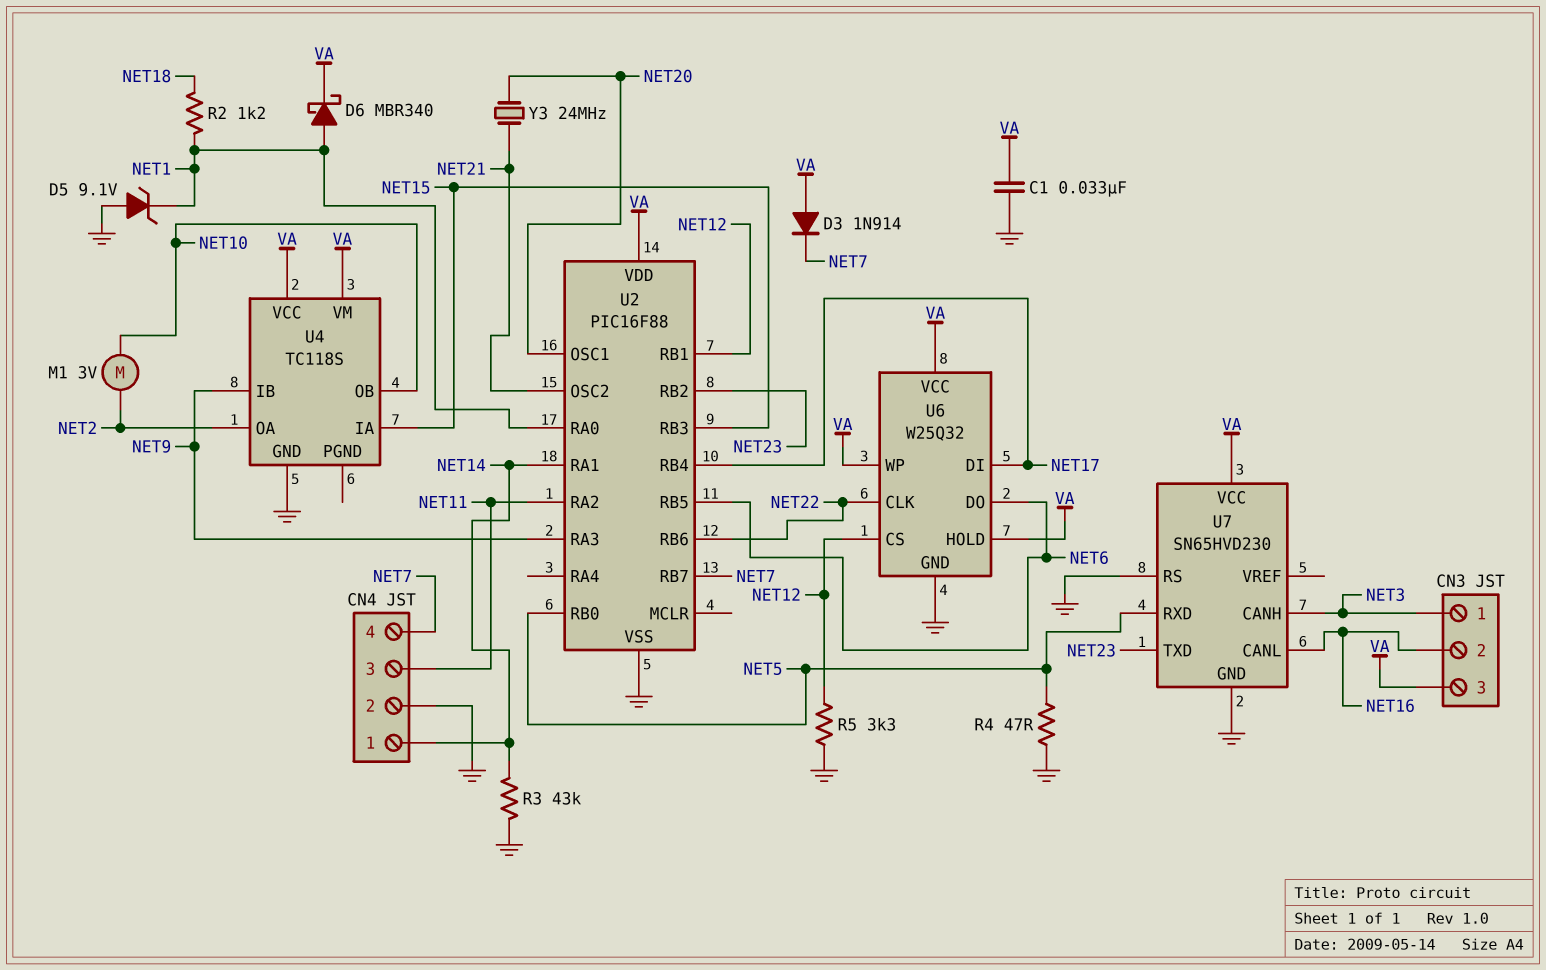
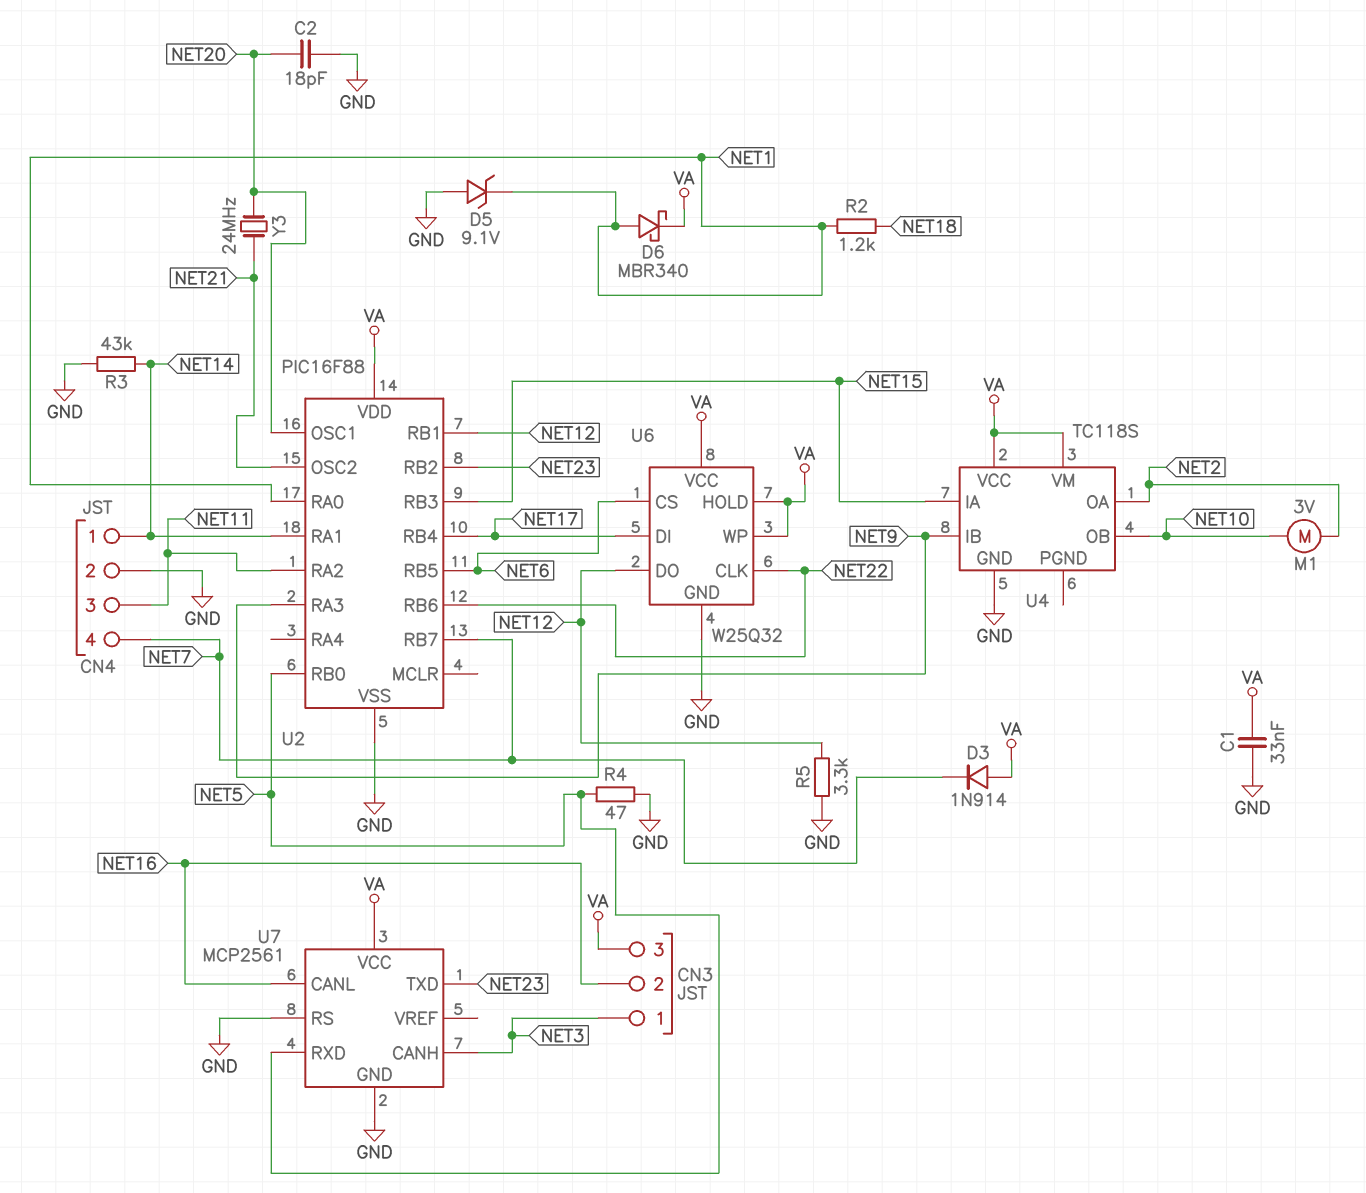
C2: none -> 18pF (GND, NET20)
U6 pin CS: NET12 -> NET6
U6 pin DO: NET6 -> NET12
U7: SN65HVD230 -> MCP2561

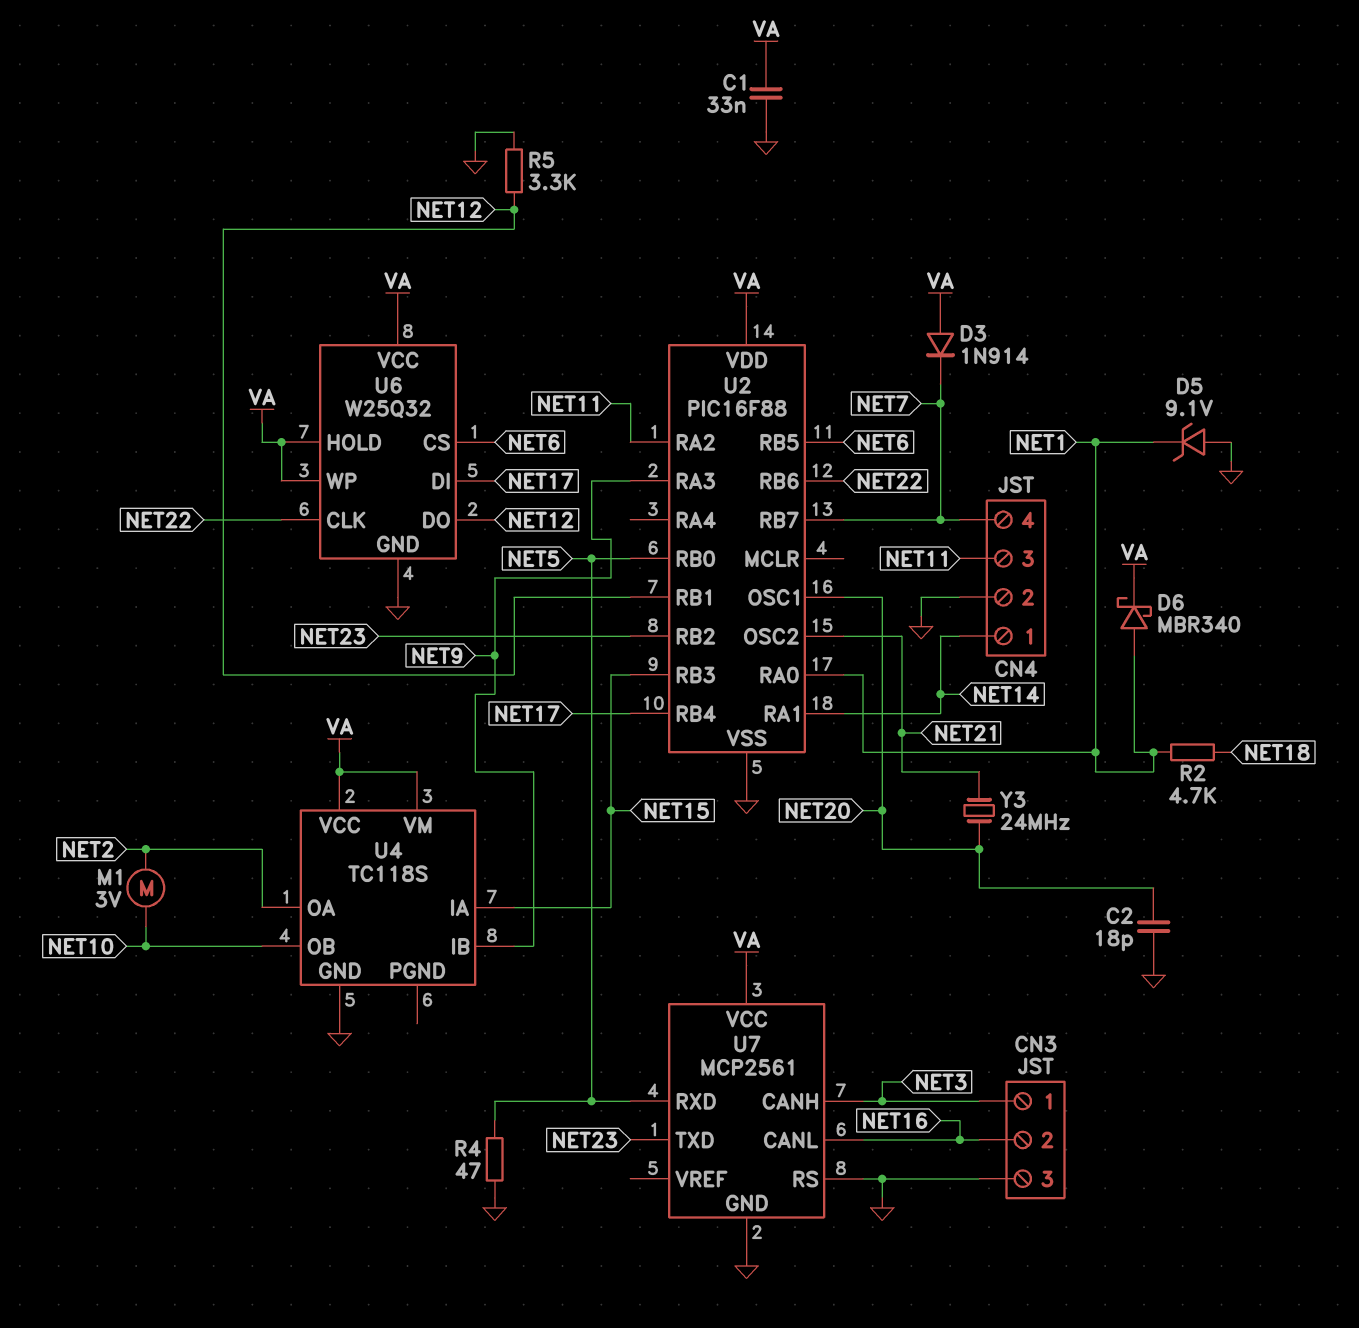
CN3 pin 3: VA -> GND
R2: 1.2k (NET1, NET18) -> 4.7k (NET1, NET18)
R3: 43k (GND, NET14) -> none

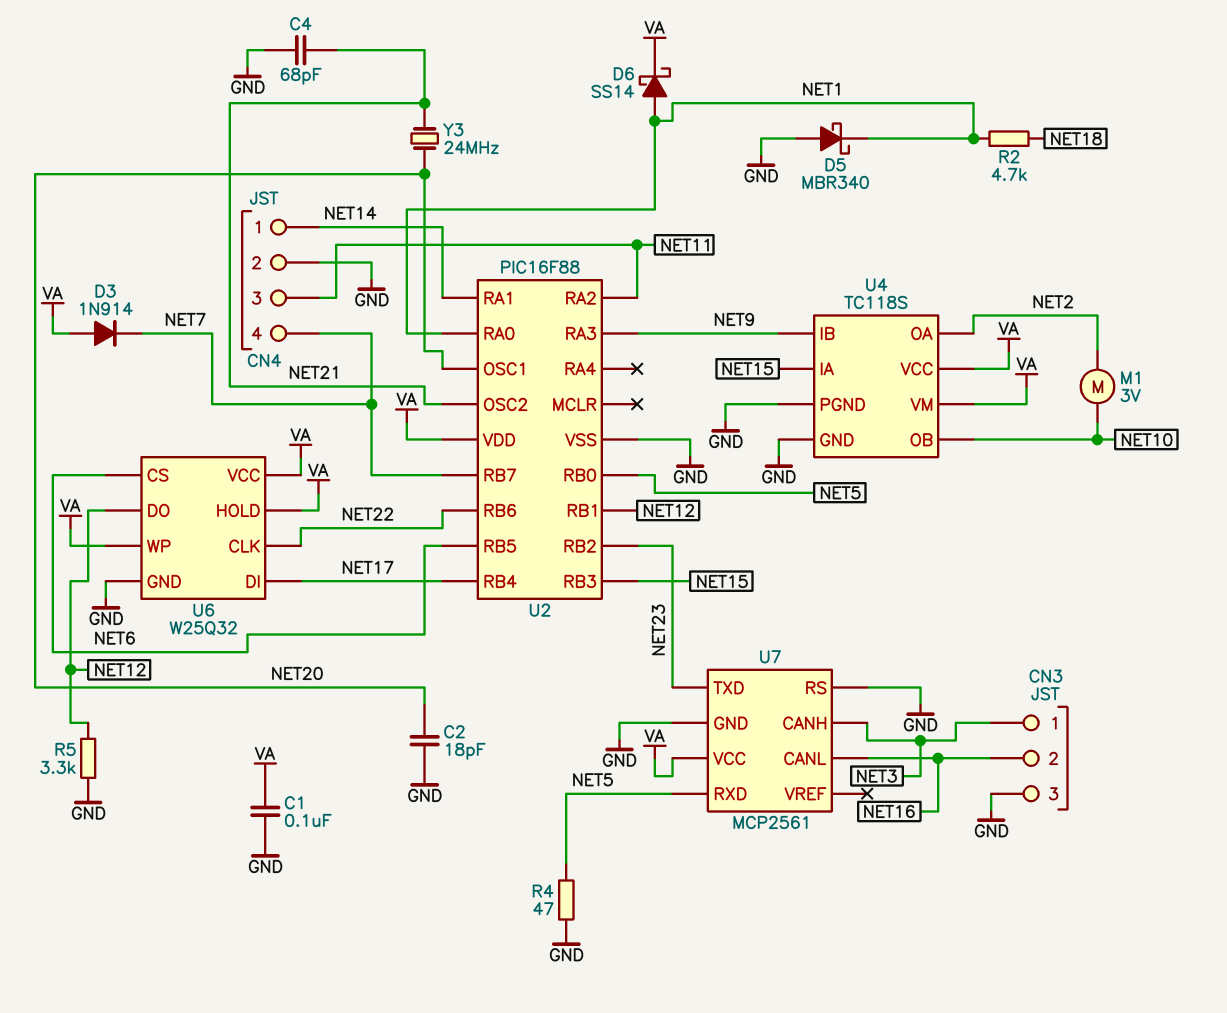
C1: 33nF (GND, VA) -> 100nF (GND, VA)
C4: none -> 68pF (GND, NET21)
D5: zener 9.1V (A GND, K NET1) -> schottky MBR340 (A GND, K NET1)
D6: schottky MBR340 (A NET1, K VA) -> schottky SS14 (A NET1, K VA)
U4 pin PGND: none -> GND

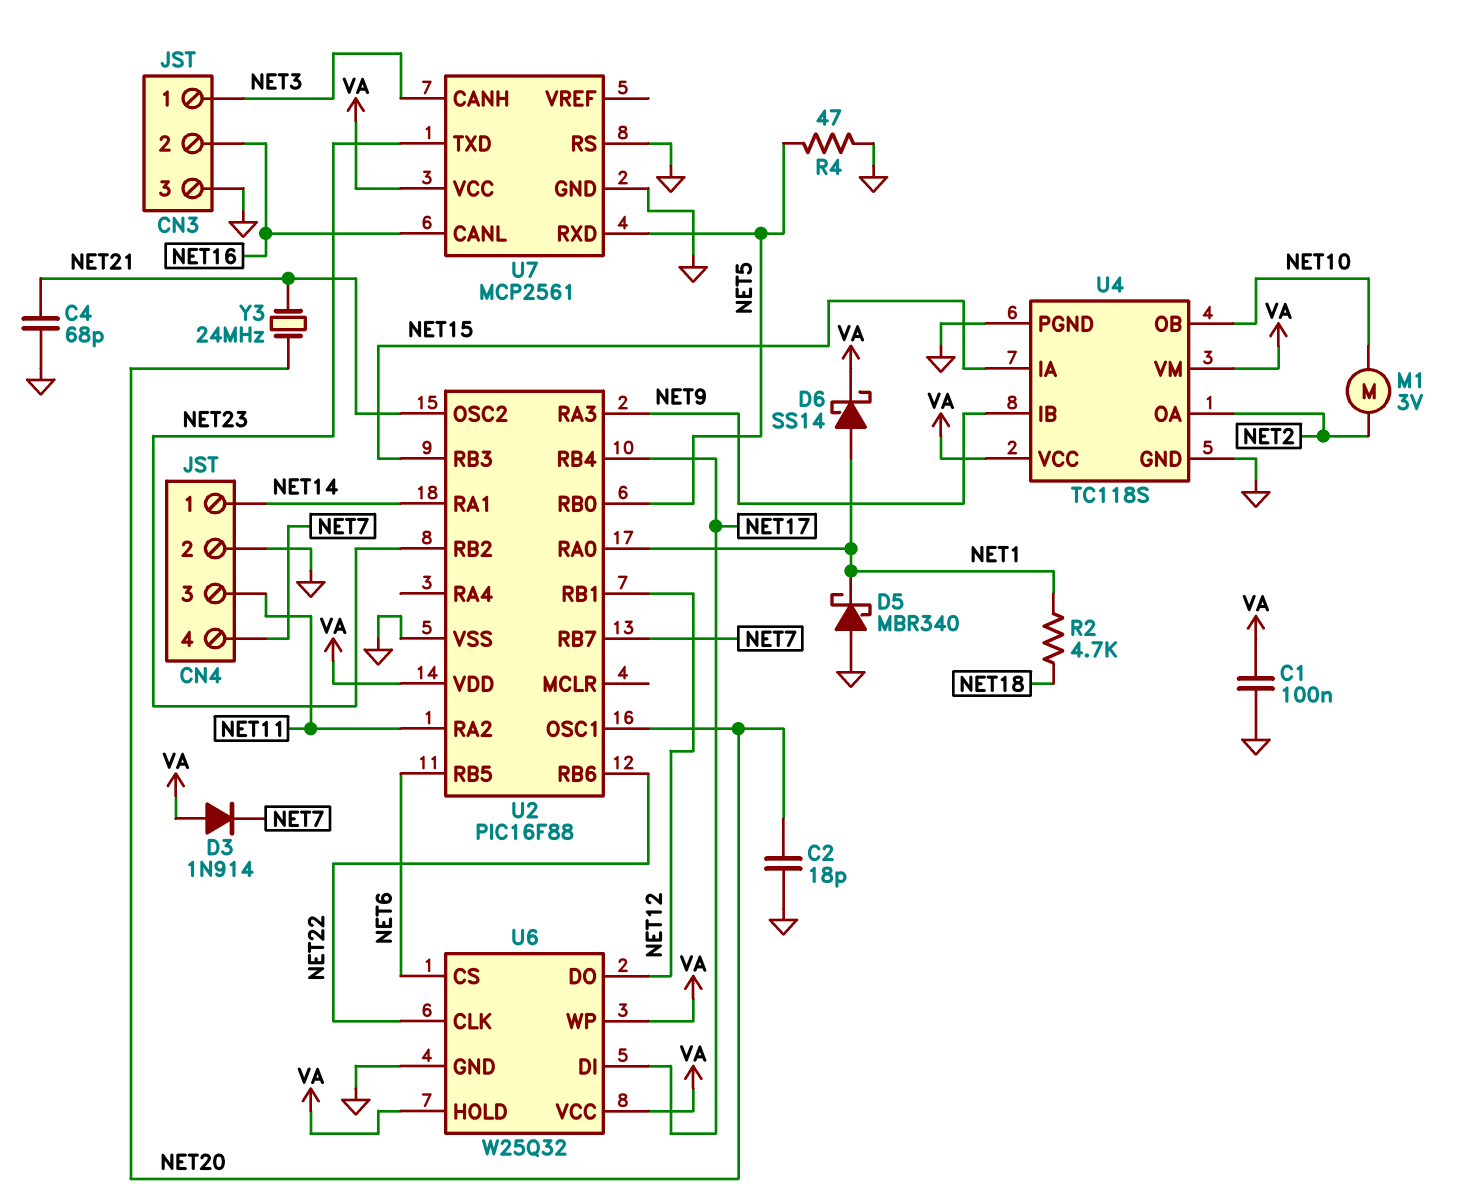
R5: 3.3k (GND, NET12) -> none

